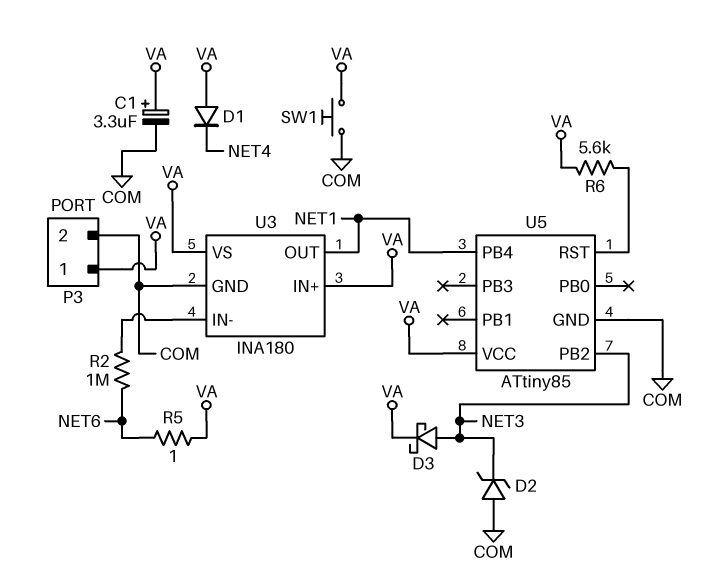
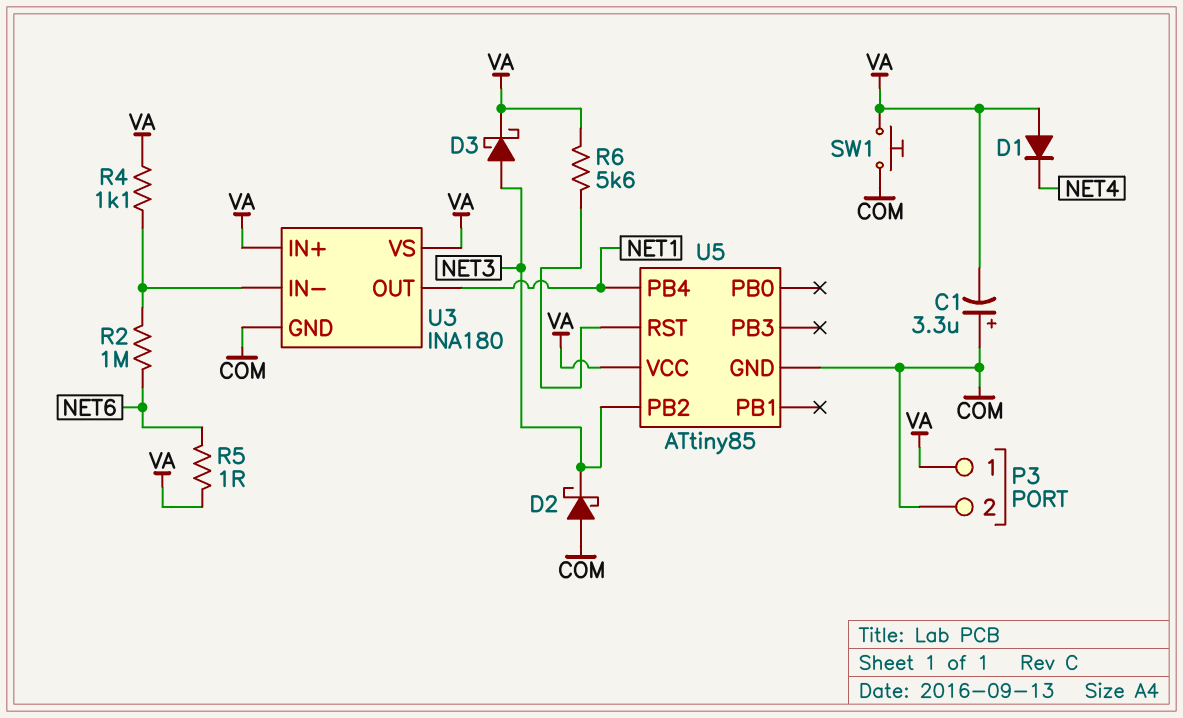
C1: 3.3uF (plus VA, minus COM) -> 3.3uF (plus COM, minus VA)
D2: zener (A COM, K NET3) -> schottky (A COM, K NET3)
R4: none -> 1.1k (U3/IN-, VA)

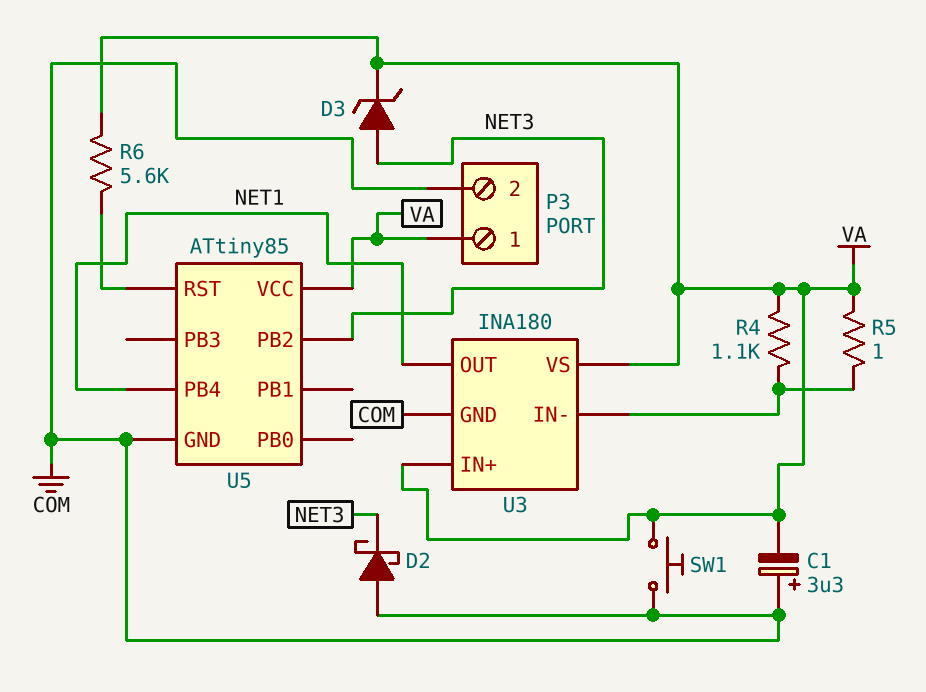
D1: diode (A VA, K NET4) -> none
D3: schottky (A NET3, K VA) -> zener (A NET3, K VA)
R2: 1M (NET6, U3/IN-) -> none
R5: 1 (NET6, VA) -> 1 (U3/IN-, VA)

